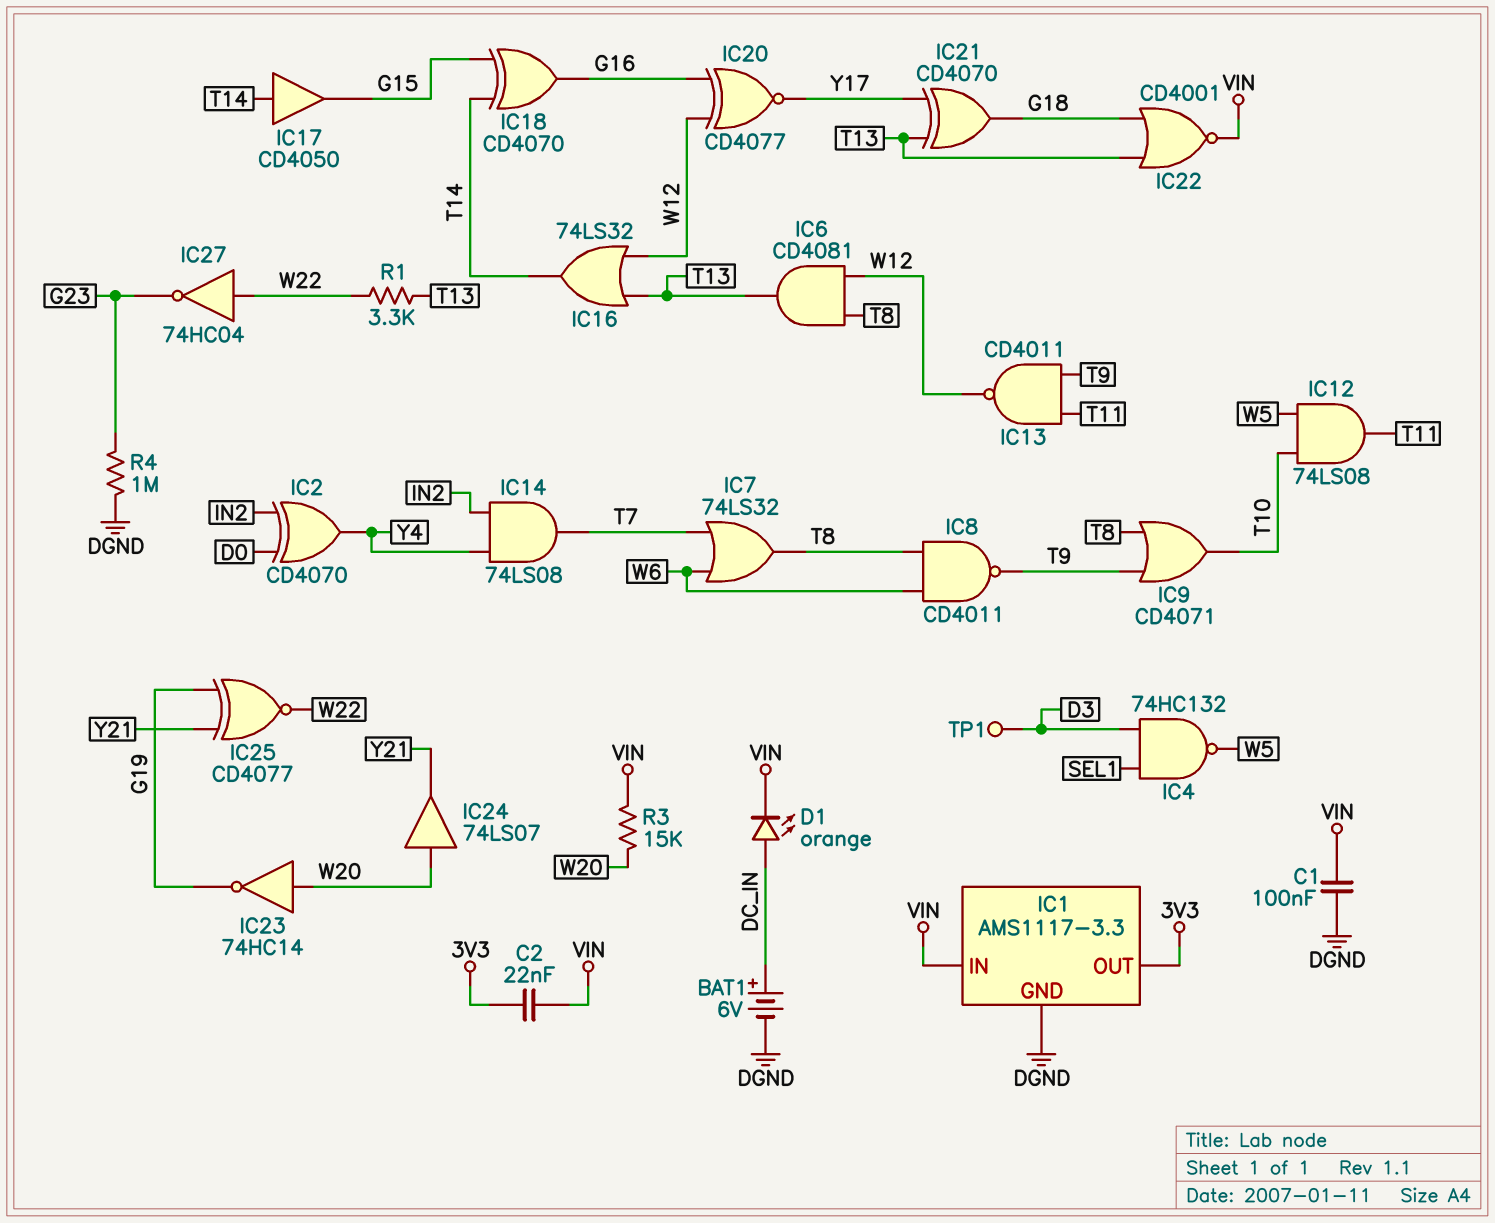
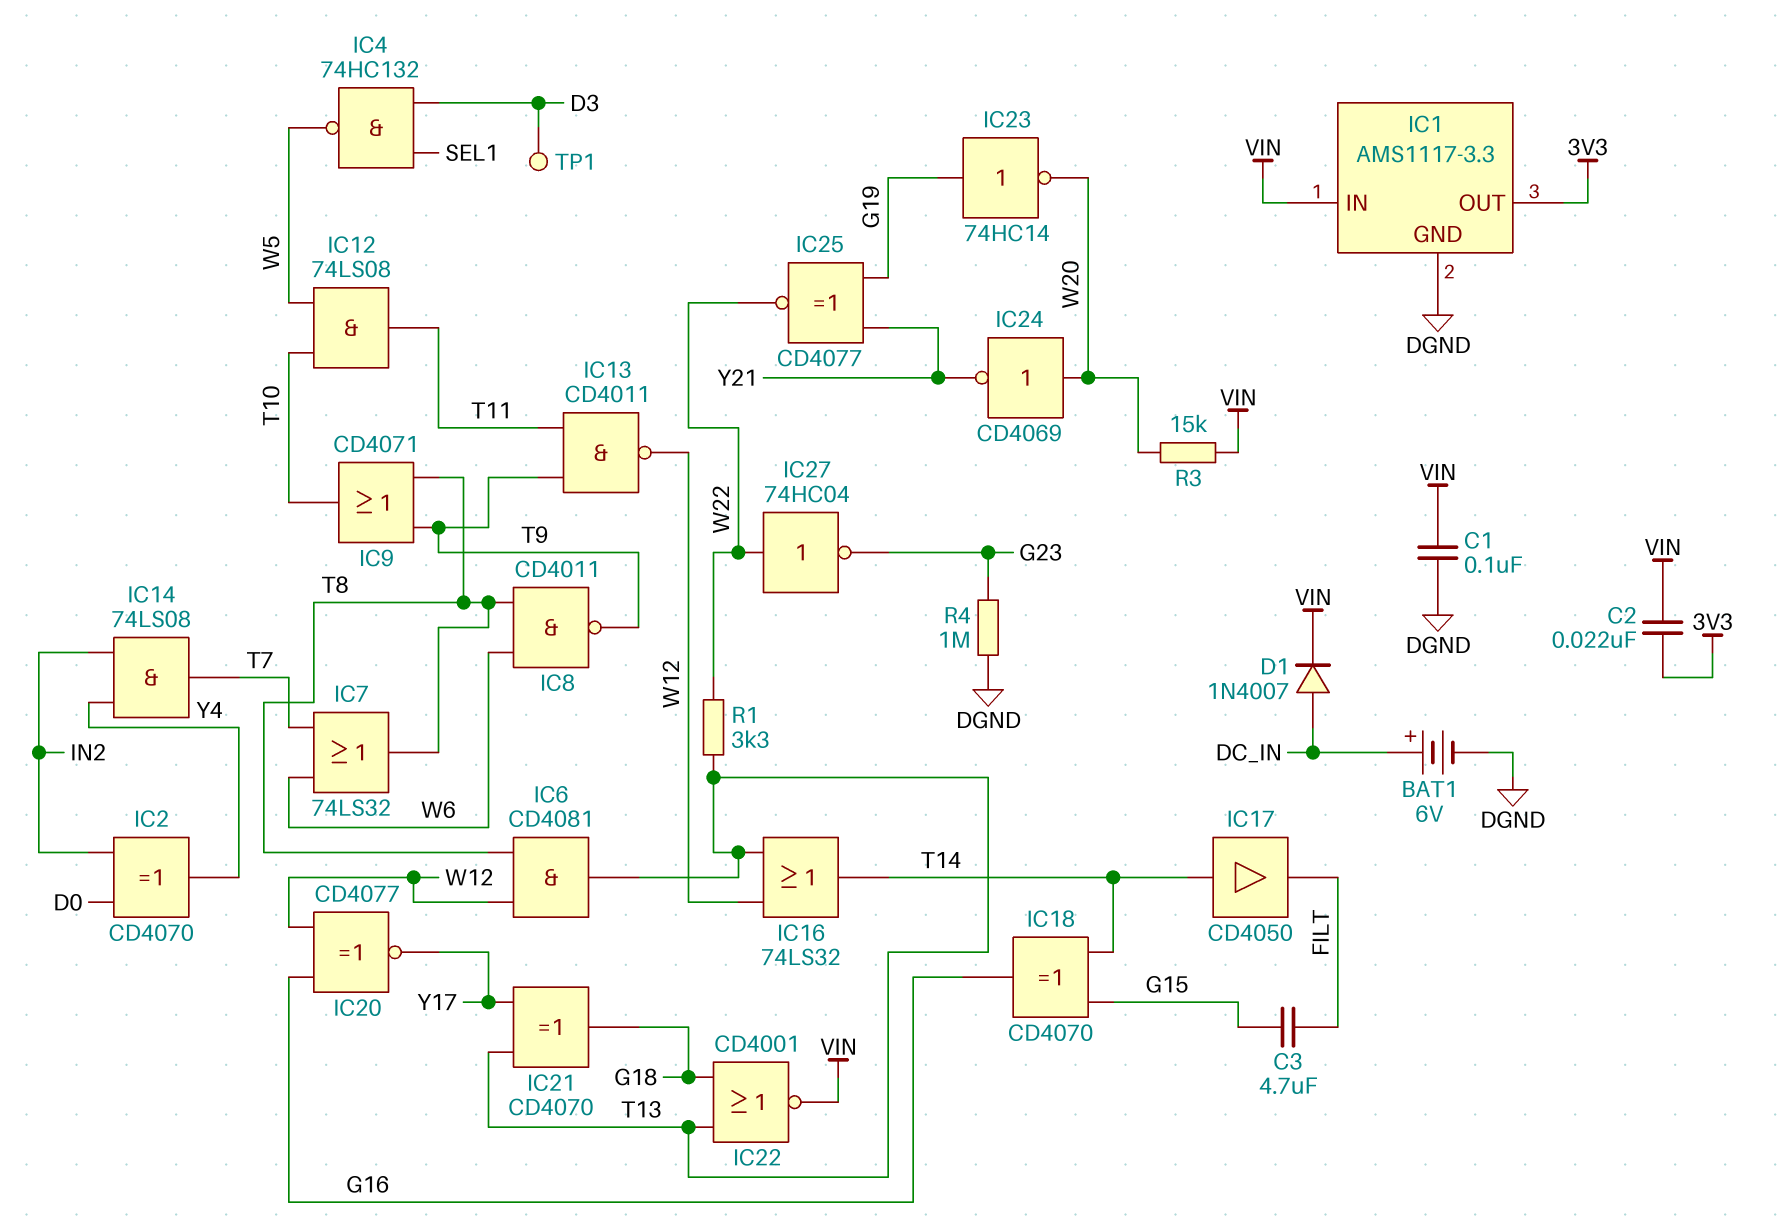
C3: none -> 4.7uF (FILT, G15)
D1: LED orange (A DC_IN, K VIN) -> diode 1N4007 (A DC_IN, K VIN)
IC17: buffer CD4050 (in T14, out G15) -> buffer CD4050 (in T14, out FILT)
IC23: NOT 74HC14 (in W20, out G19) -> NOT 74HC14 (in G19, out W20)
IC24: buffer 74LS07 (in W20, out Y21) -> NOT CD4069 (in W20, out Y21)

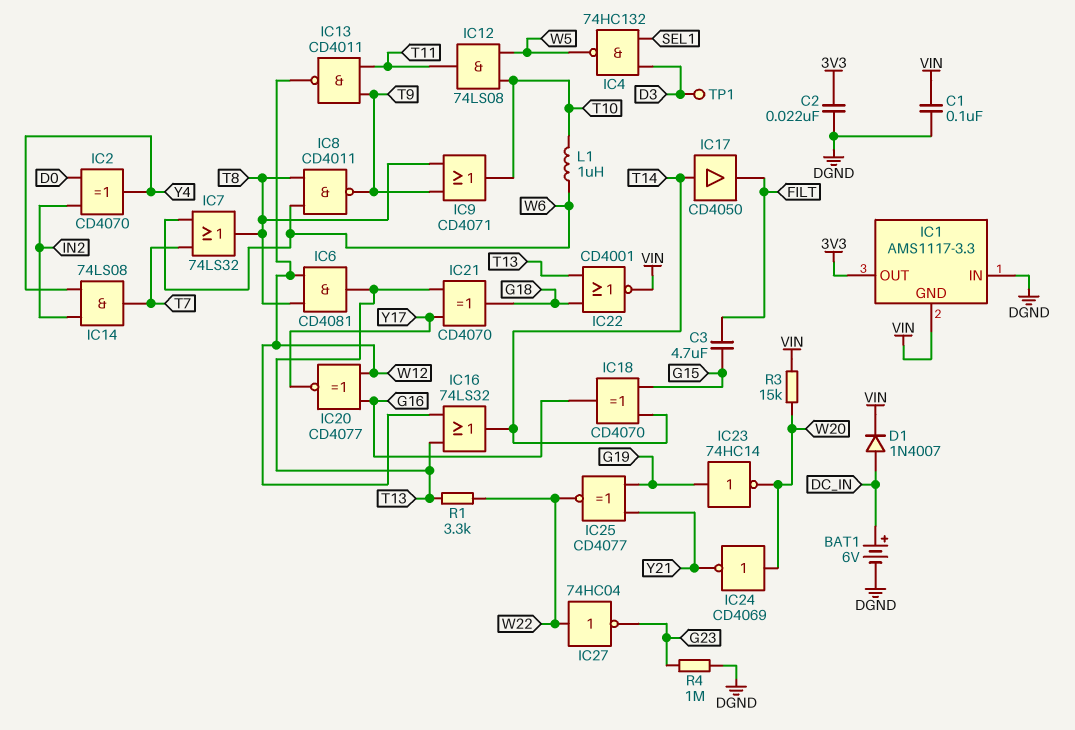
C2: 22nF (3V3, VIN) -> 22nF (3V3, DGND)
IC1 pin GND: DGND -> VIN
IC1 pin IN: VIN -> DGND
L1: none -> 1uH (T10, W6)

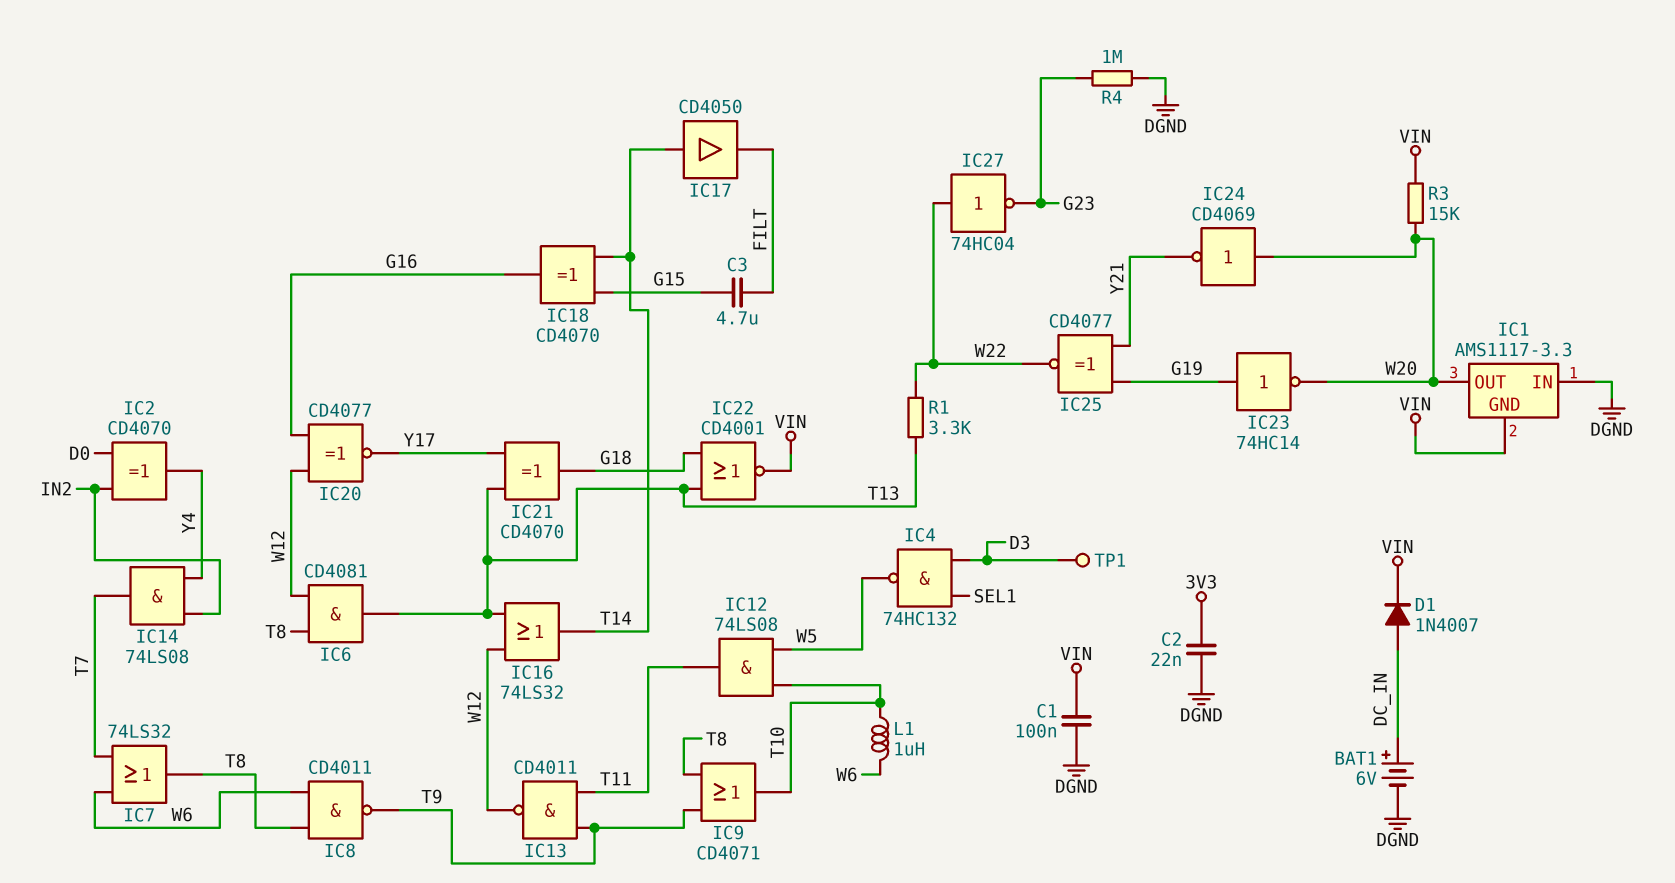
IC1 pin OUT: 3V3 -> W20

